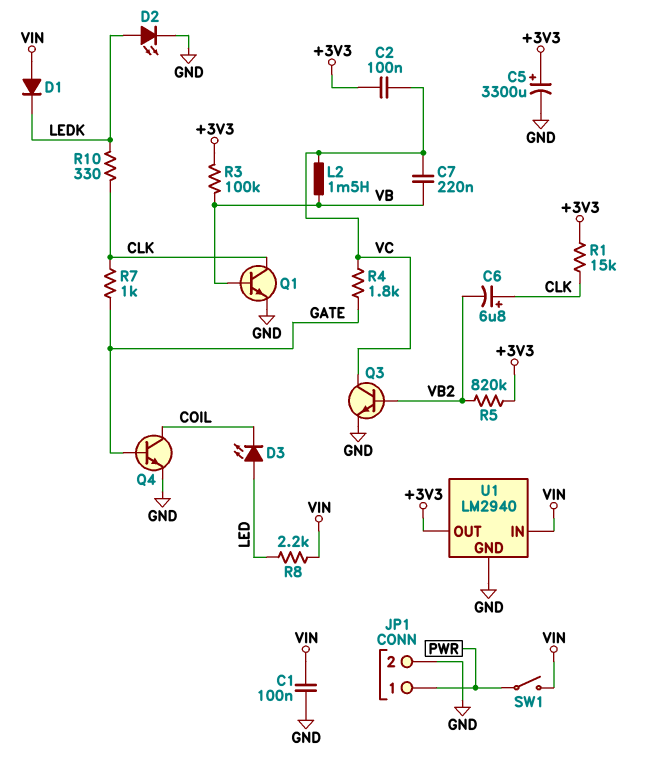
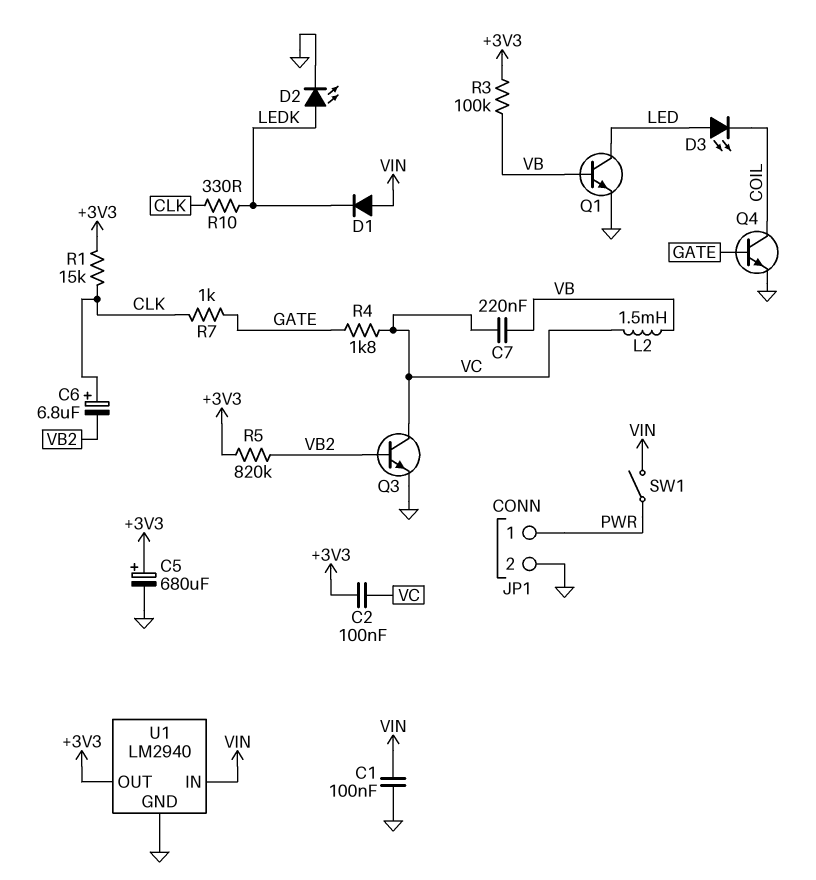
C5: 3300uF (plus +3V3, minus GND) -> 680uF (plus +3V3, minus GND)
Q1: NPN (B VB, C CLK, E GND) -> NPN (B VB, C LED, E GND)
R8: 2.2k (LED, VIN) -> none

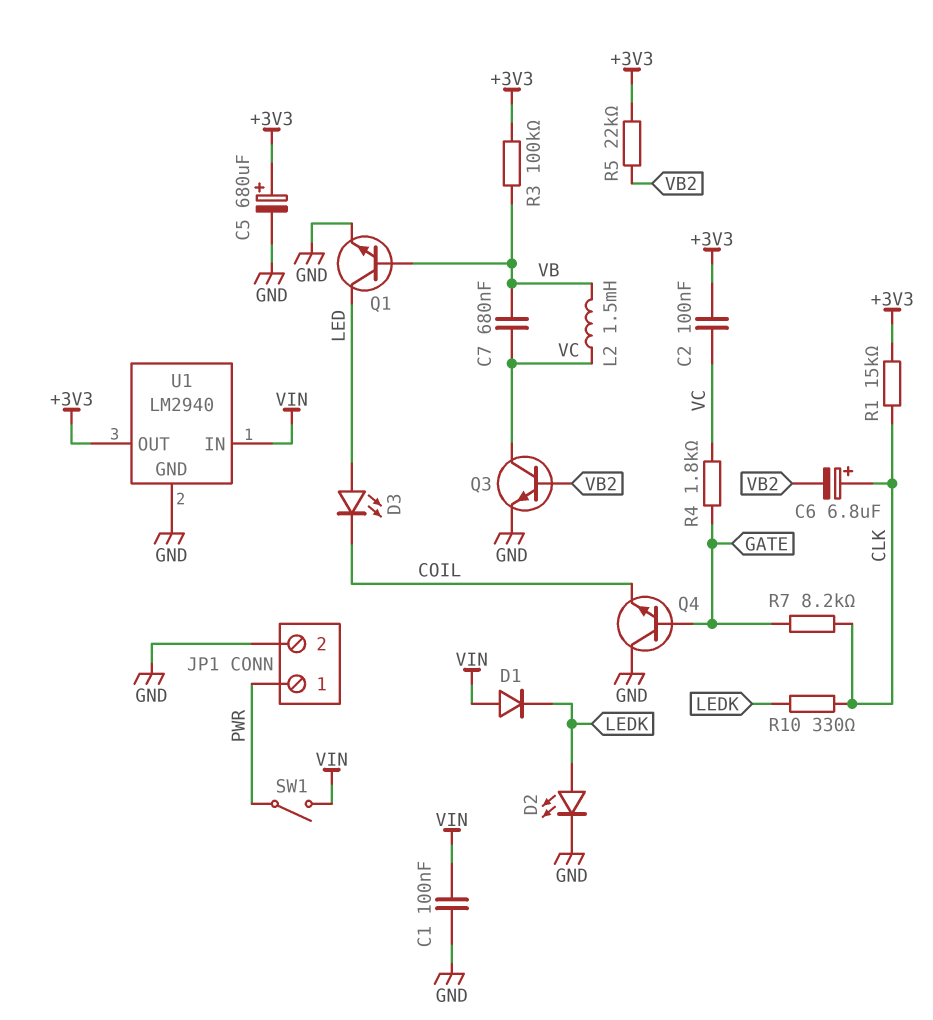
C7: 220nF (VB, VC) -> 680nF (VB, VC)
Q4: NPN (B GATE, C COIL, E GND) -> NPN (B GATE, C GND, E COIL)
R5: 820k (+3V3, VB2) -> 22k (+3V3, VB2)
R7: 1k (CLK, GATE) -> 8.2k (CLK, GATE)

